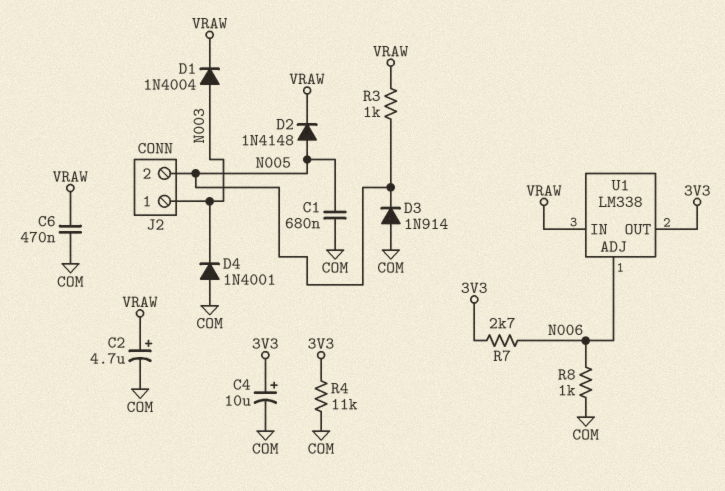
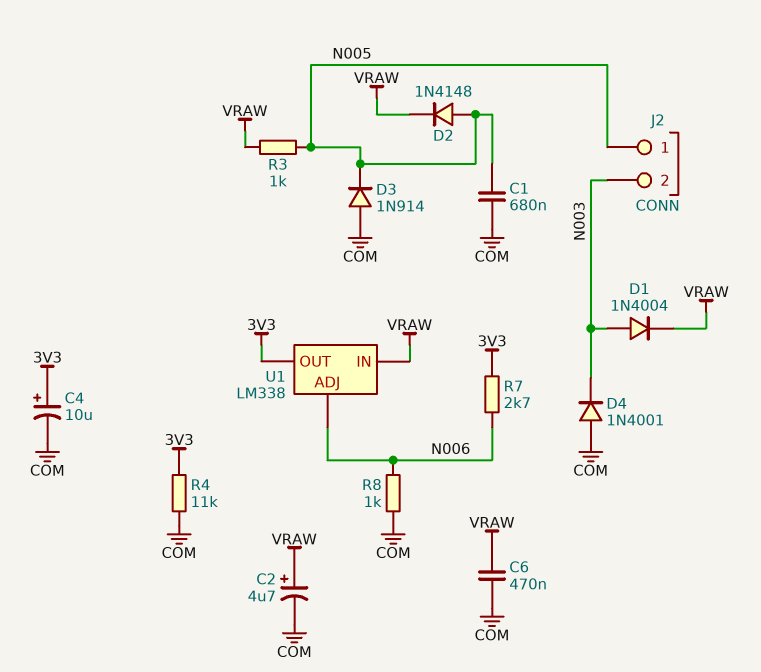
J2 pin 1: N003 -> N005
J2 pin 2: N005 -> N003

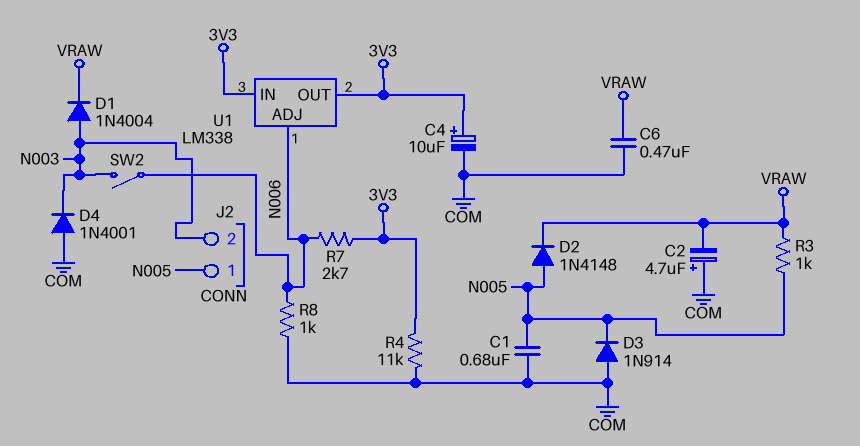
C2: 4.7uF (plus VRAW, minus COM) -> 4.7uF (plus COM, minus VRAW)
SW2: none -> switch (N003, N006)
U1 pin IN: VRAW -> 3V3

